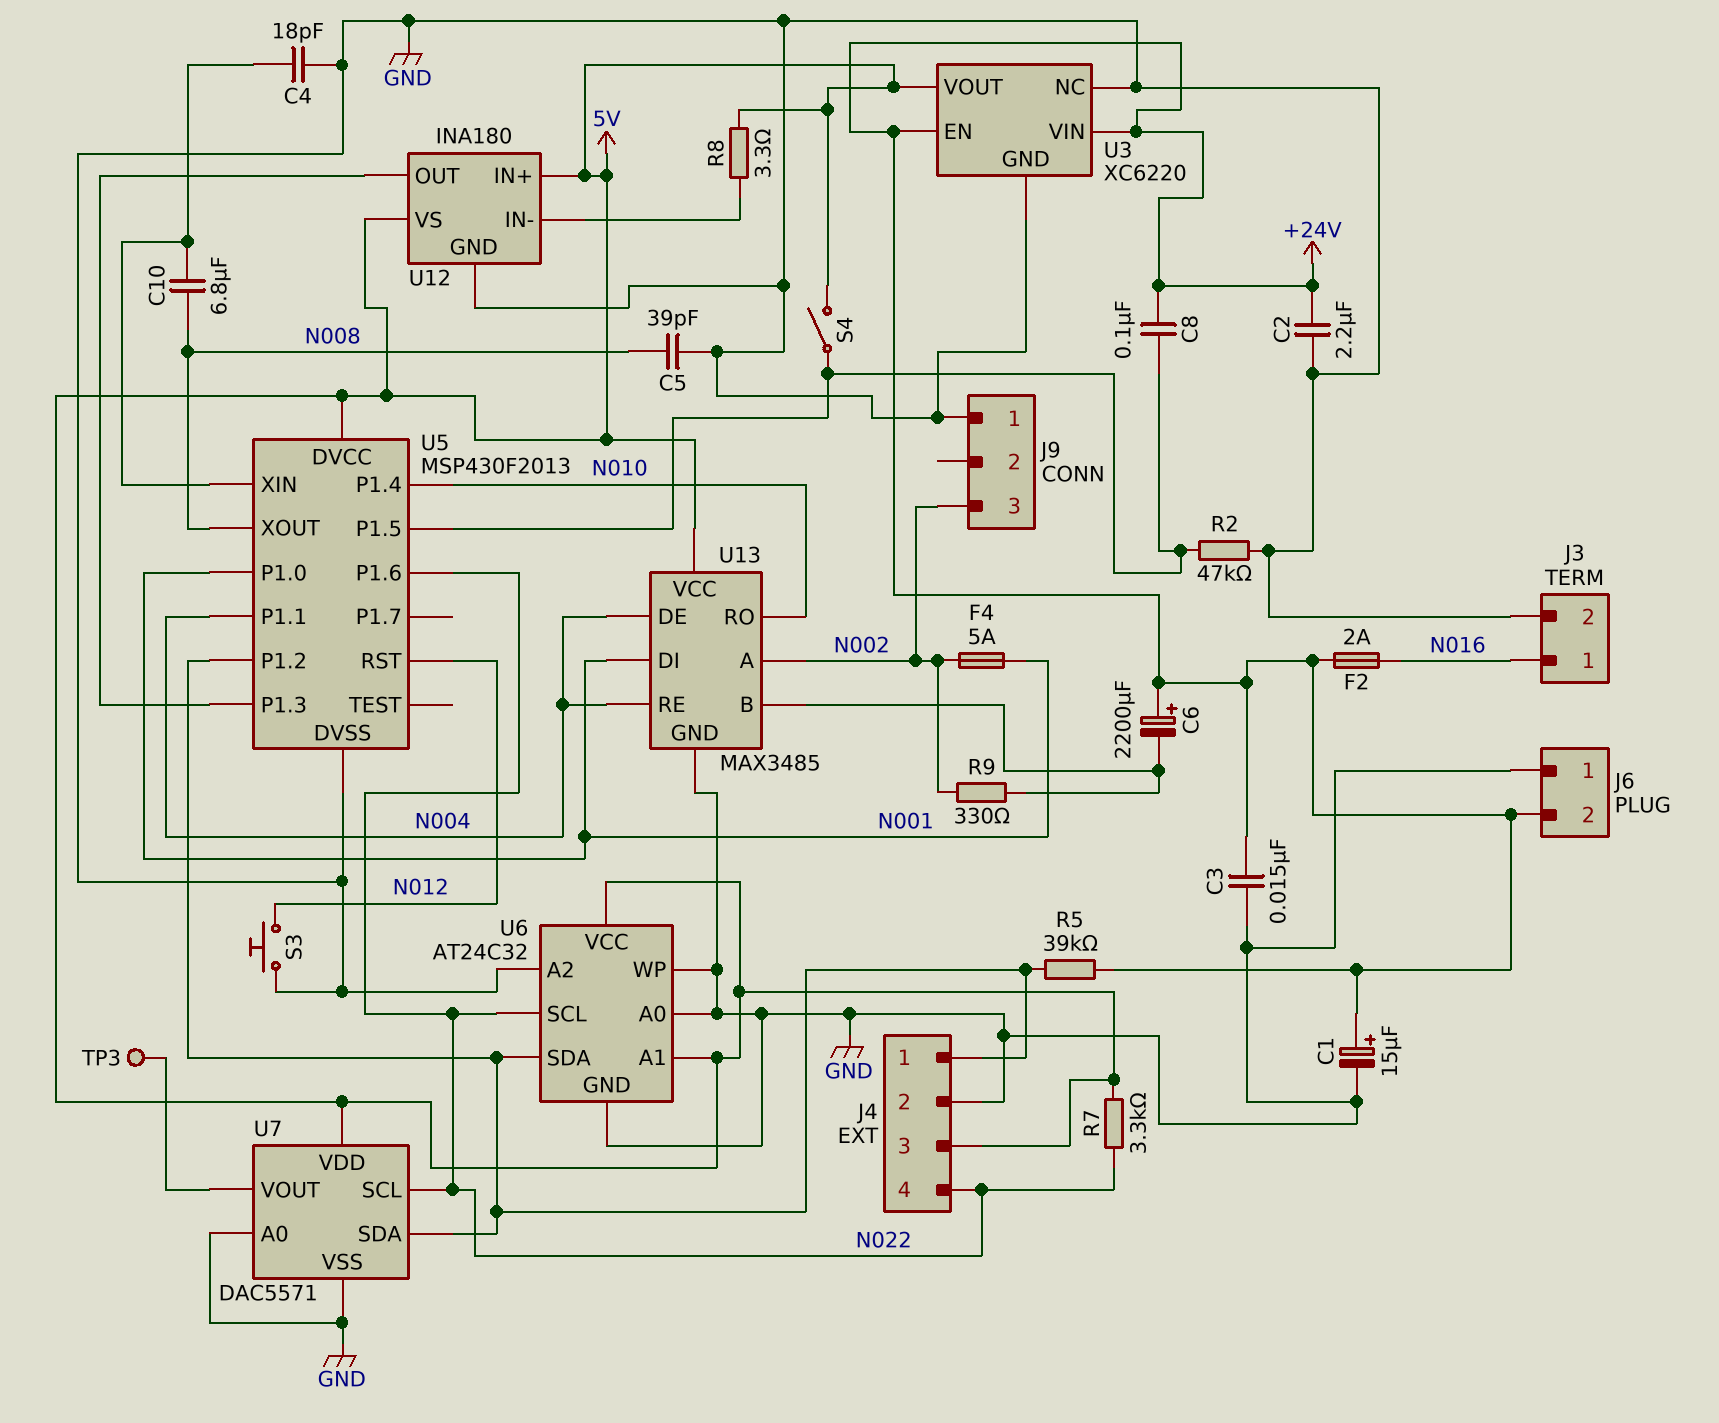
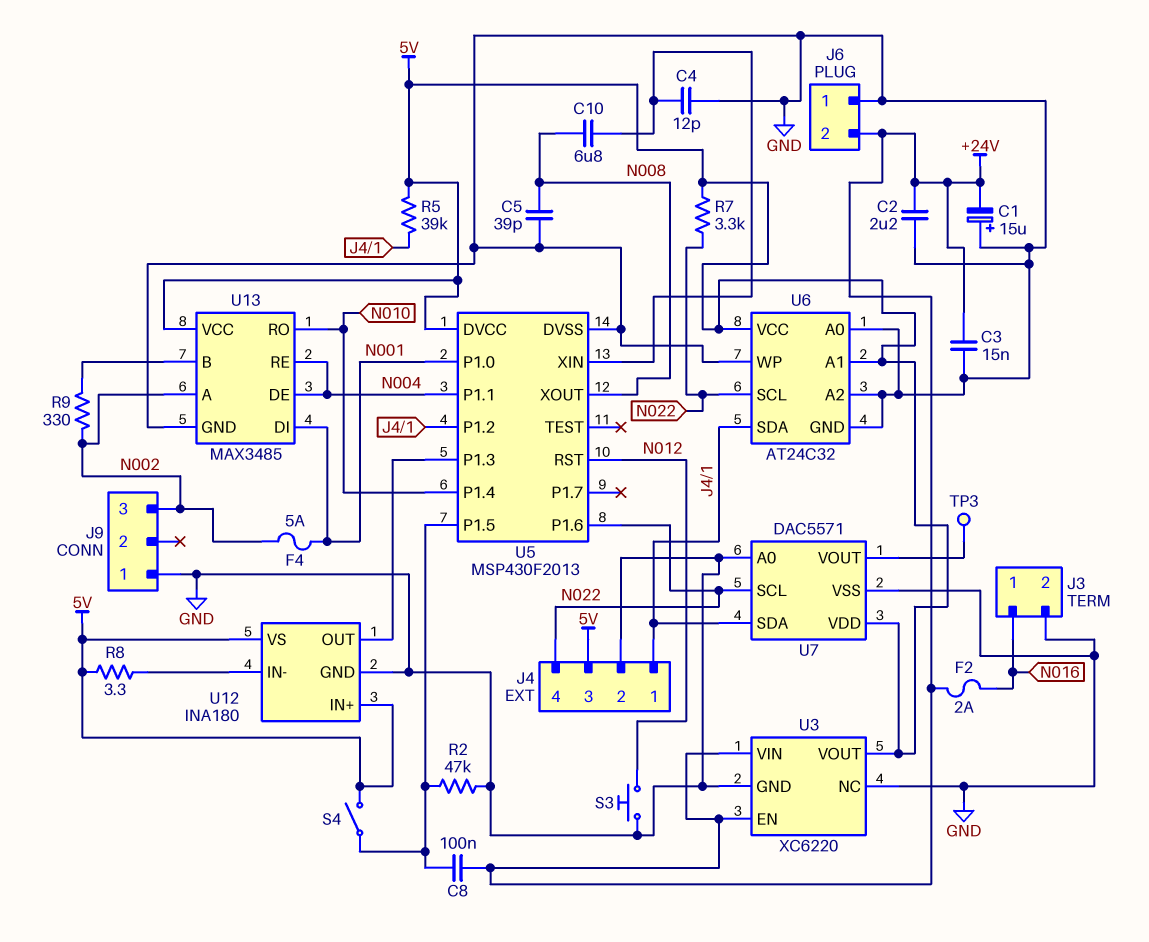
C1: 15uF (plus +24V, minus GND) -> 15uF (plus GND, minus +24V)
C4: 18pF (GND, U5/XIN) -> 12pF (GND, U5/XIN)
C6: 2200uF (plus +24V, minus U13/B) -> none
R5: 39k (+24V, J4/1) -> 39k (5V, J4/1)

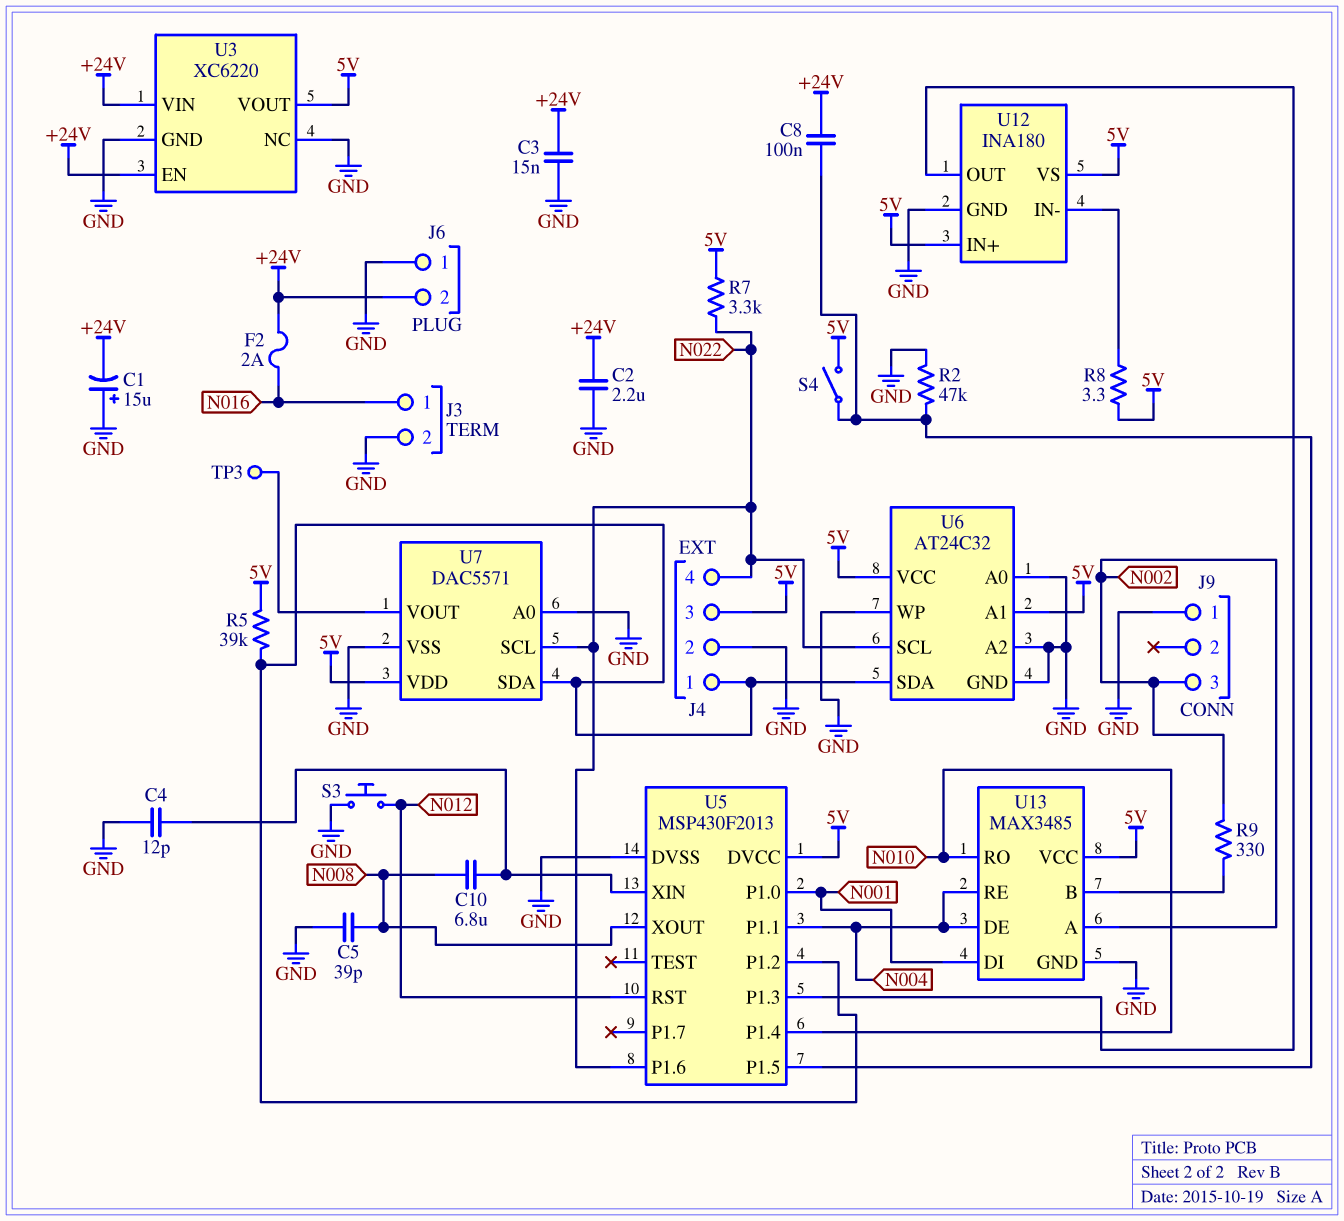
F4: 5A (N001, N002) -> none

